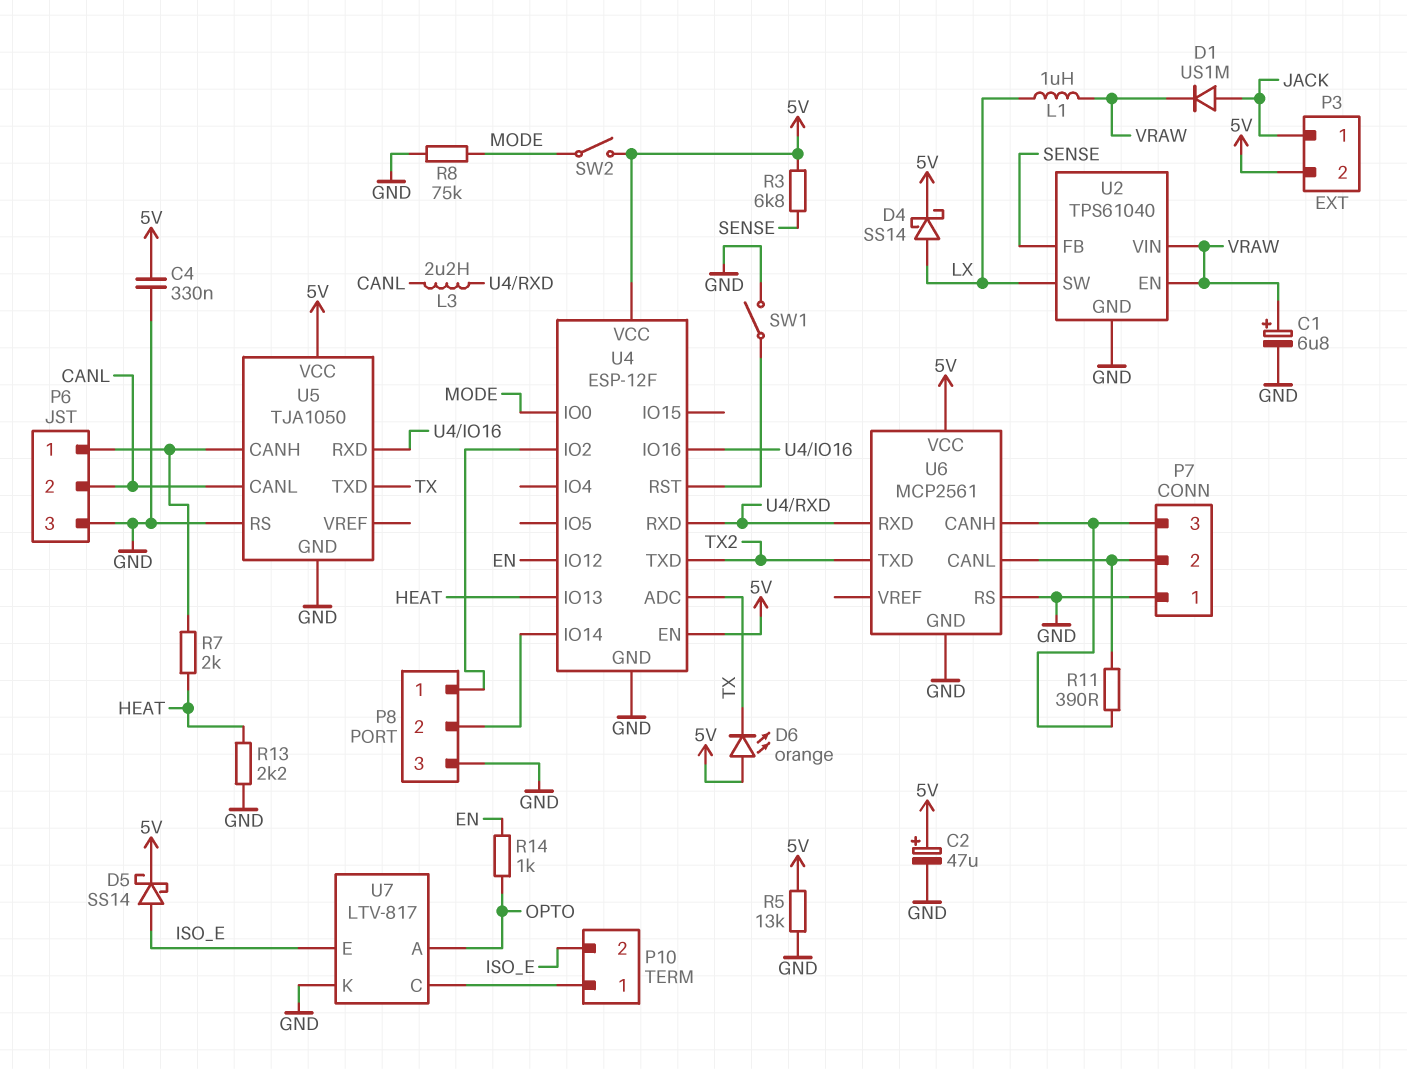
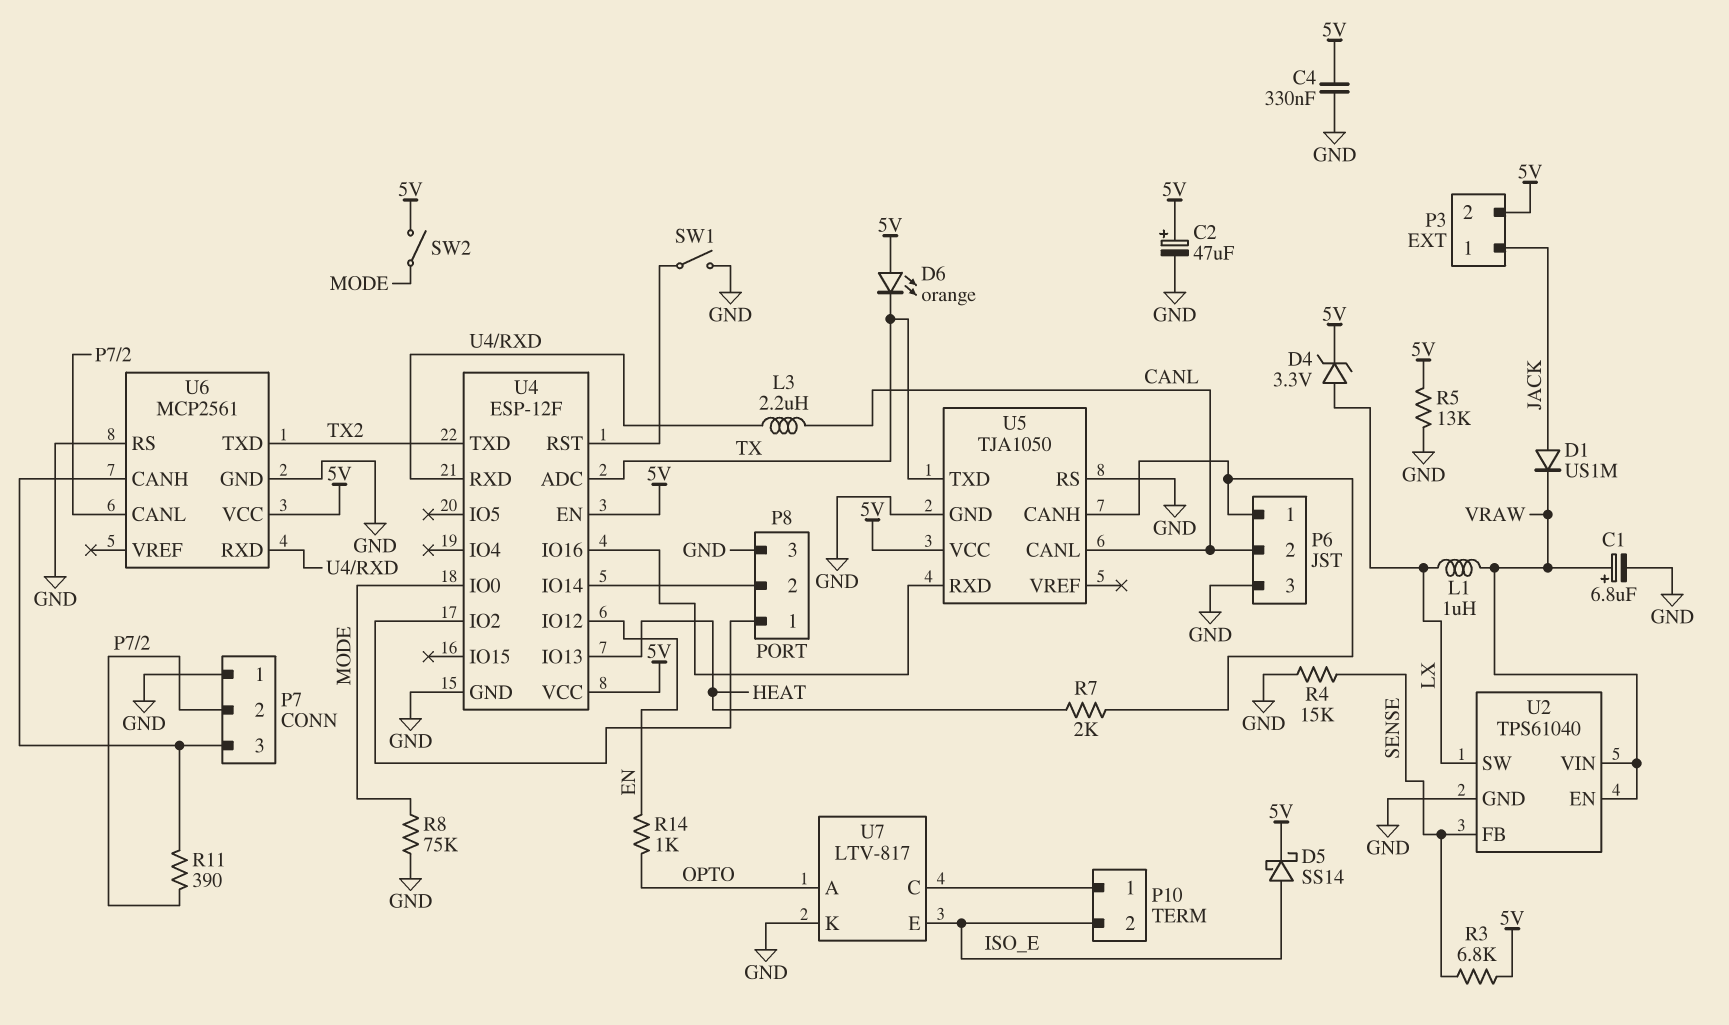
D4: schottky SS14 (A LX, K 5V) -> zener 3.3V (A LX, K 5V)
R4: none -> 15k (GND, SENSE)
R13: 2.2k (GND, HEAT) -> none

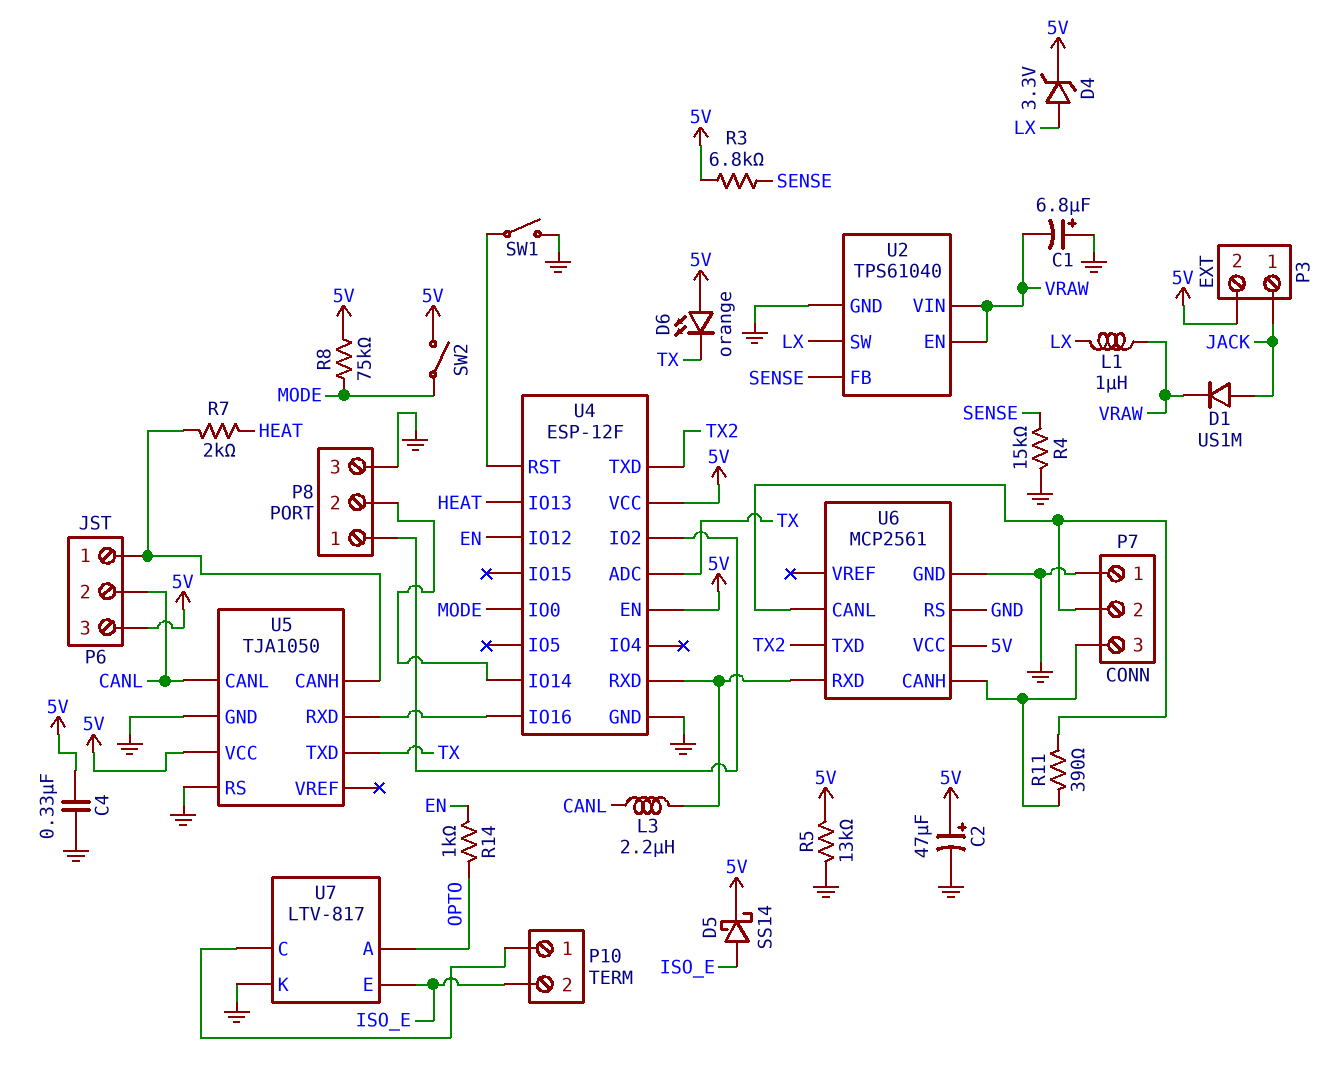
C1: 6.8uF (plus VRAW, minus GND) -> 6.8uF (plus GND, minus VRAW)
P6 pin 3: GND -> 5V
R8: 75k (GND, MODE) -> 75k (5V, MODE)

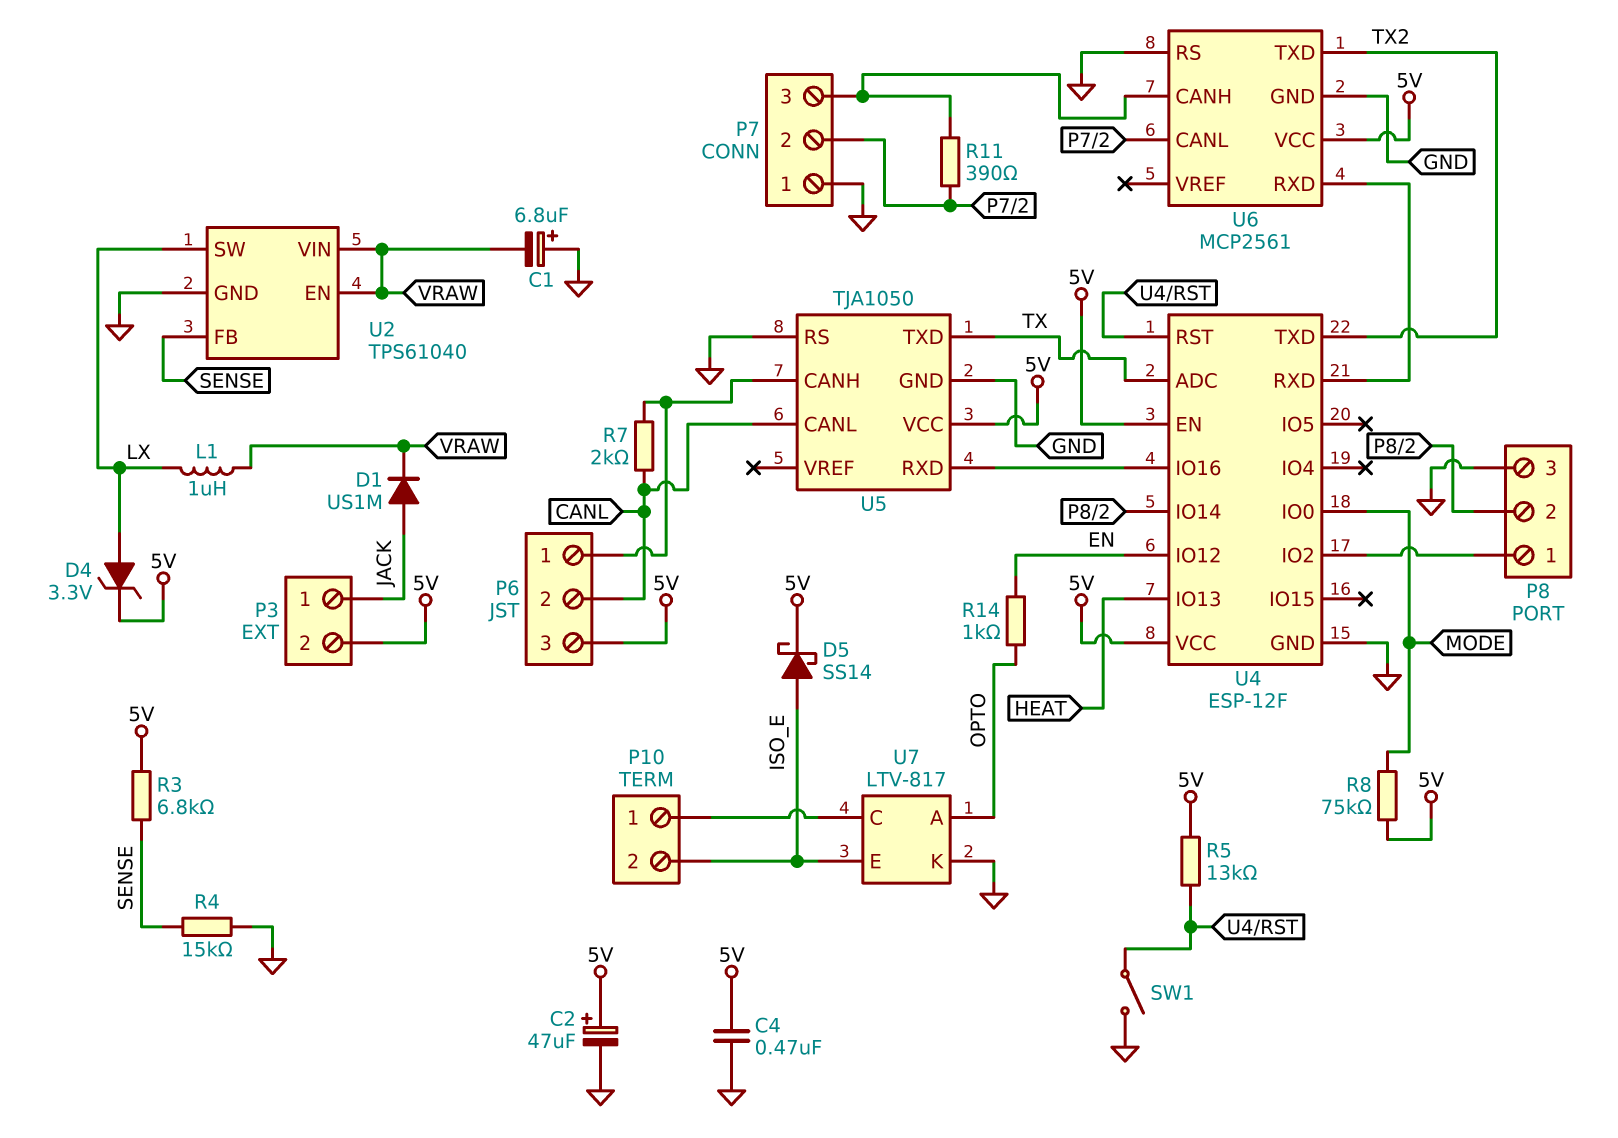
C4: 330nF (5V, GND) -> 470nF (5V, GND)
D6: LED orange (A 5V, K TX) -> none
L3: 2.2uH (CANL, U4/RXD) -> none
R5: 13k (5V, GND) -> 13k (5V, U4/RST)
R7: 2k (HEAT, P6/1) -> 2k (CANL, P6/1)
SW2: switch (5V, MODE) -> none

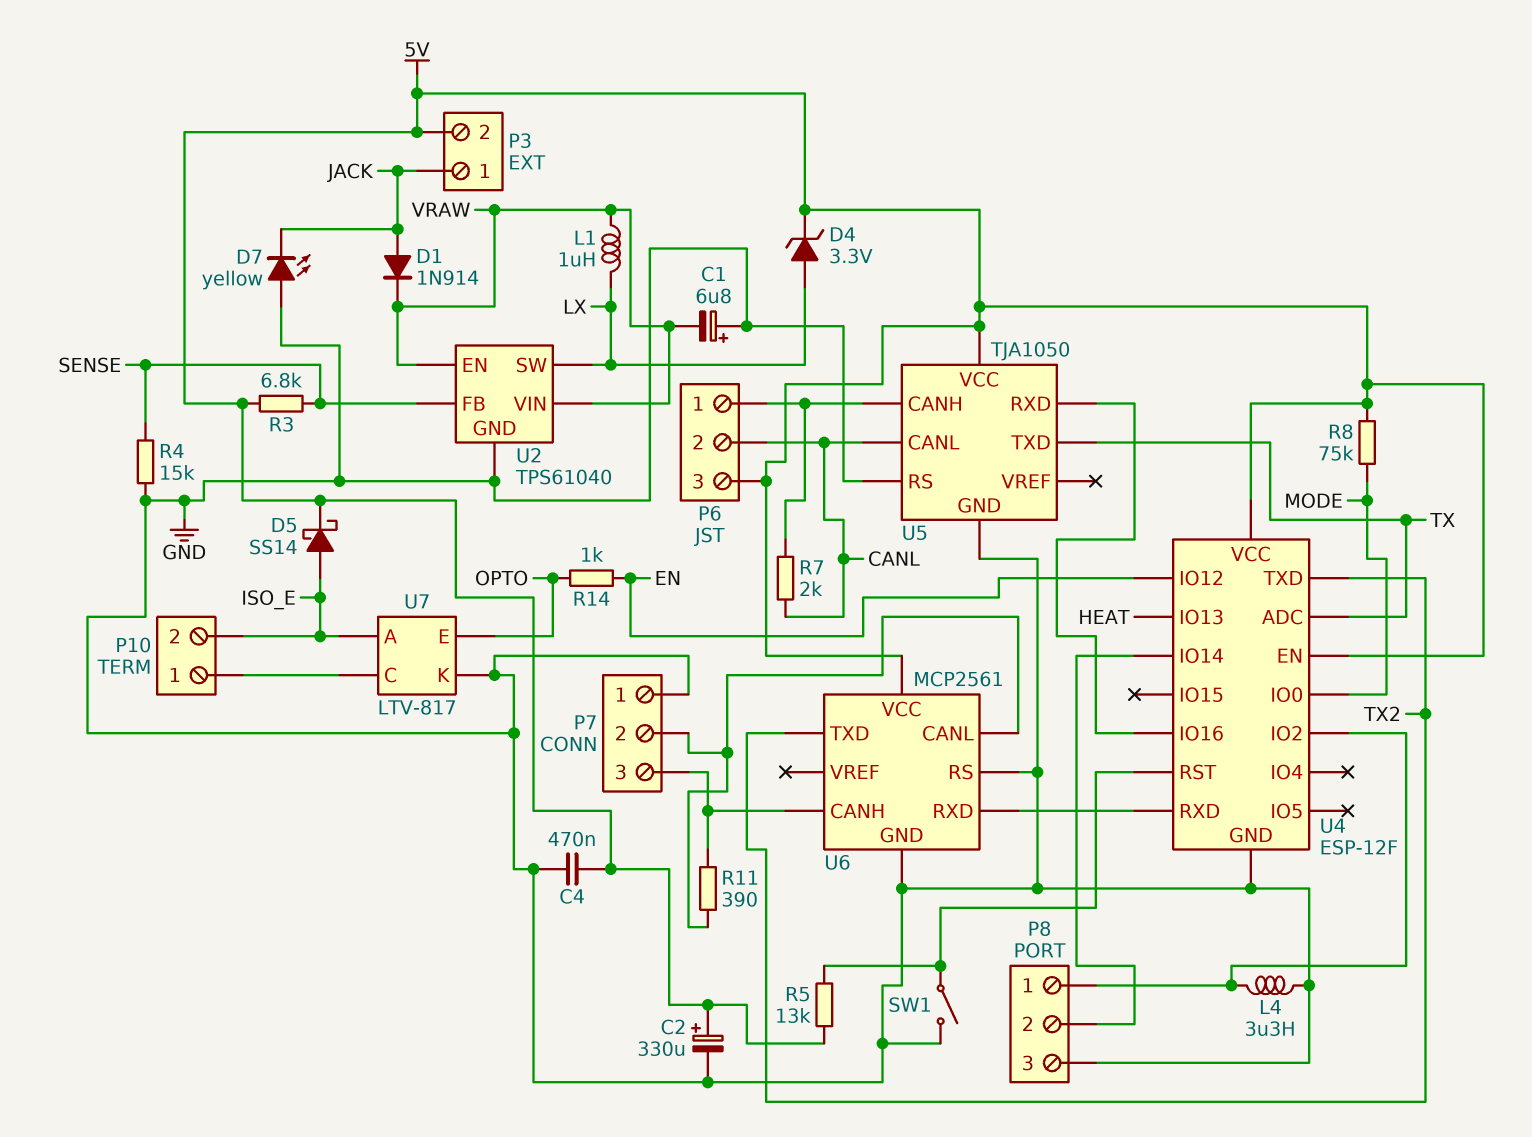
C2: 47uF (plus 5V, minus GND) -> 330uF (plus 5V, minus GND)
D1: diode US1M (A JACK, K VRAW) -> diode 1N914 (A JACK, K VRAW)
D7: none -> LED yellow (A GND, K JACK)
L4: none -> 3.3uH (GND, P8/1)
U7 pin A: OPTO -> ISO_E
U7 pin E: ISO_E -> OPTO

